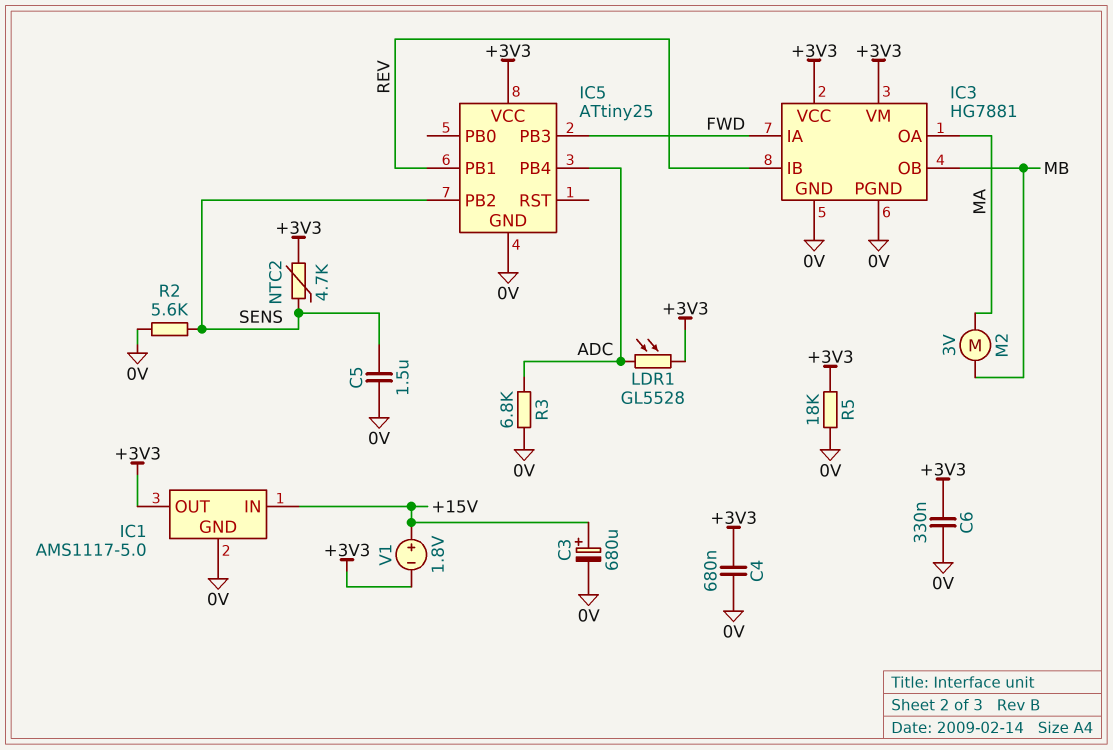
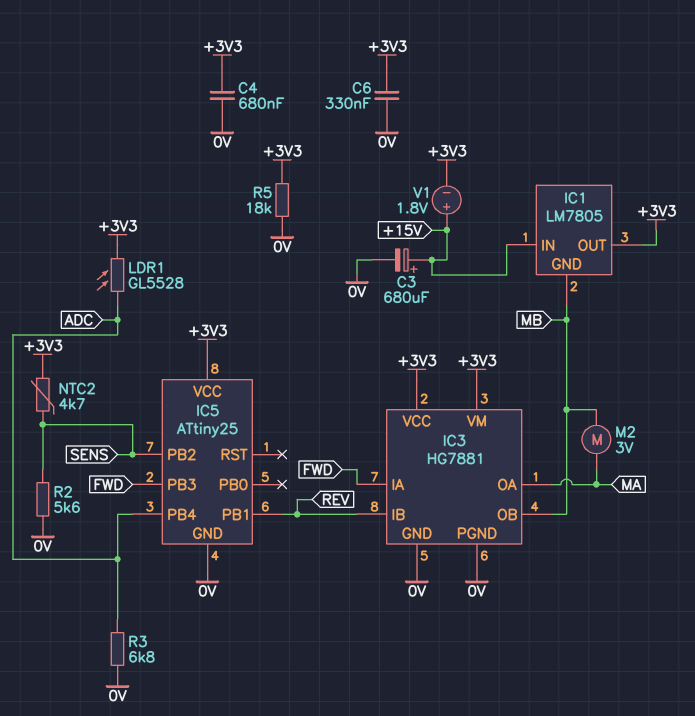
C5: 1.5uF (0V, SENS) -> none
IC1: AMS1117-5.0 -> LM7805
IC1 pin GND: 0V -> MB

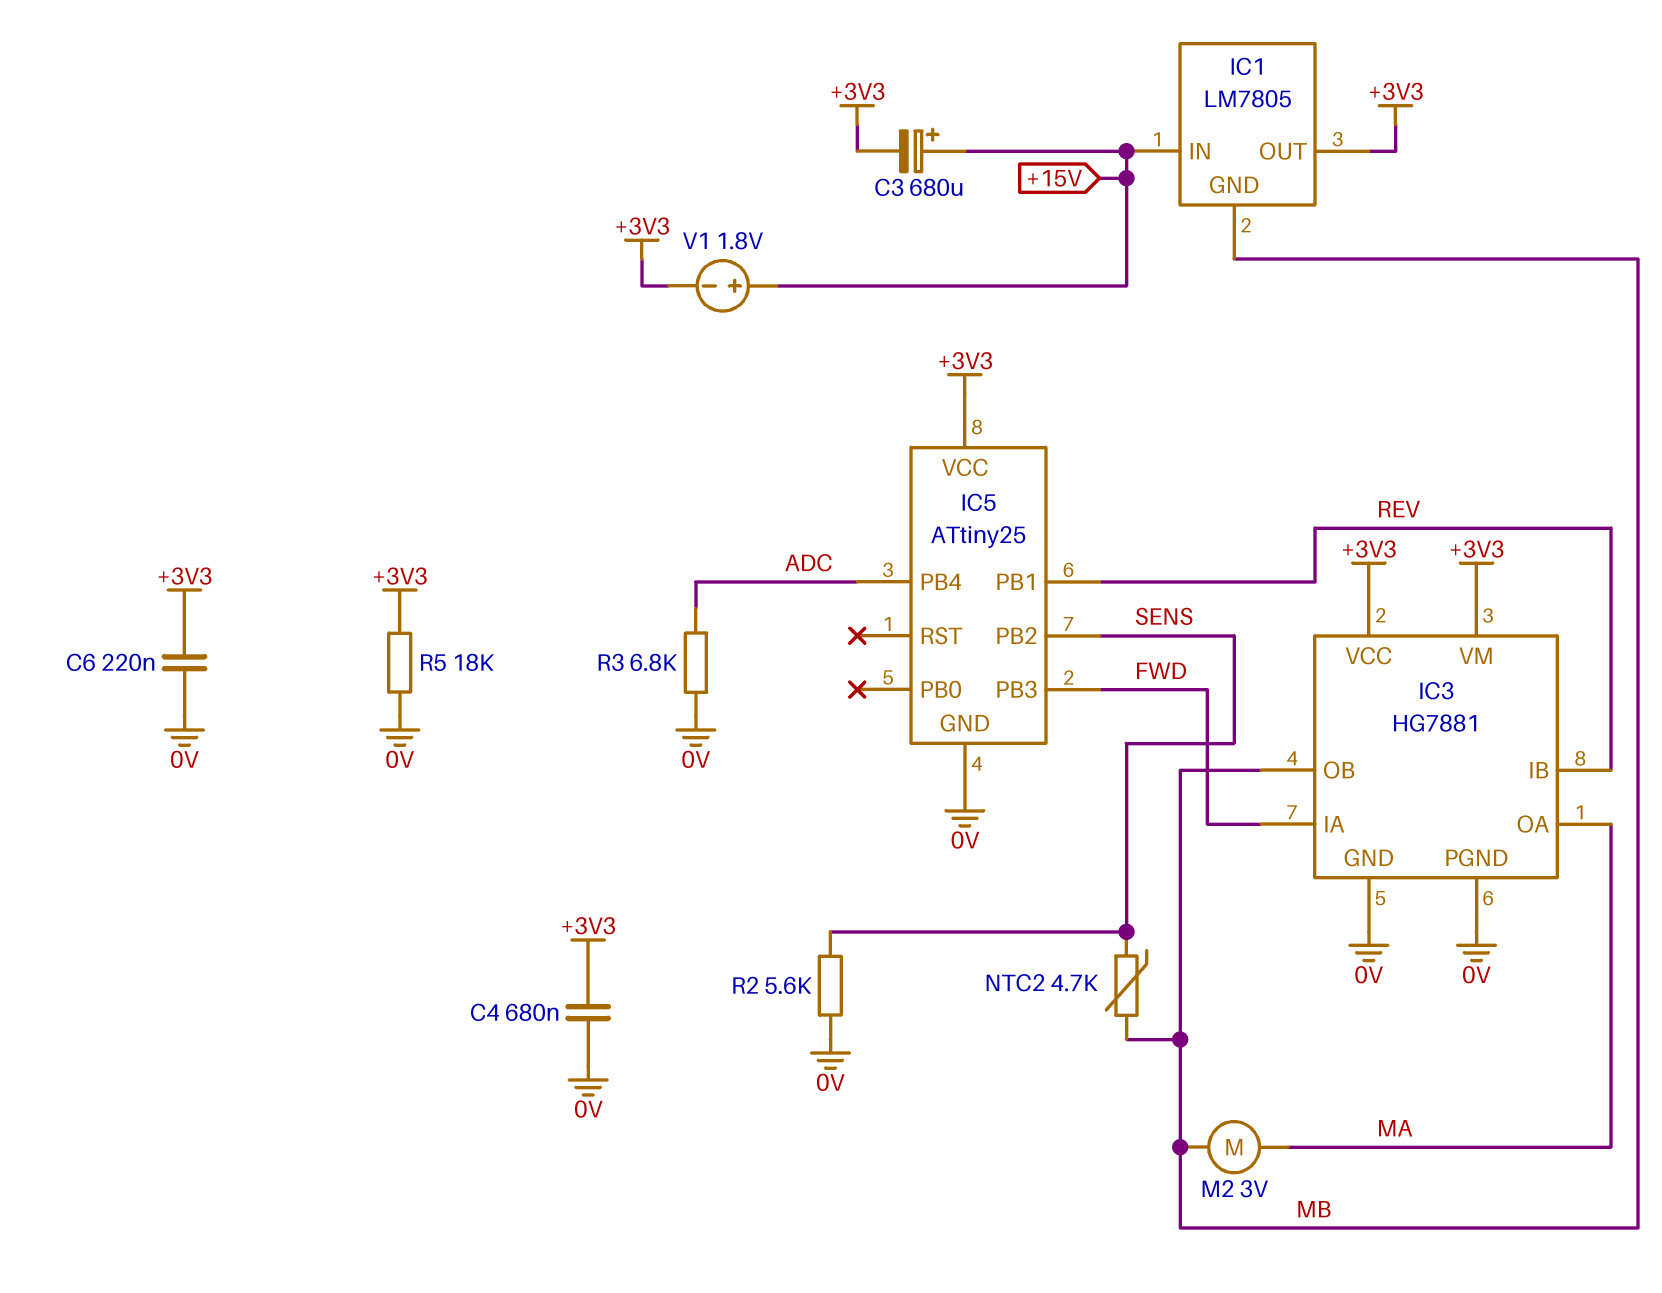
C3: 680uF (plus +15V, minus 0V) -> 680uF (plus +15V, minus +3V3)
C6: 330nF (+3V3, 0V) -> 220nF (+3V3, 0V)
LDR1: GL5528 (+3V3, ADC) -> none
NTC2: 4.7k (+3V3, SENS) -> 4.7k (MB, SENS)

